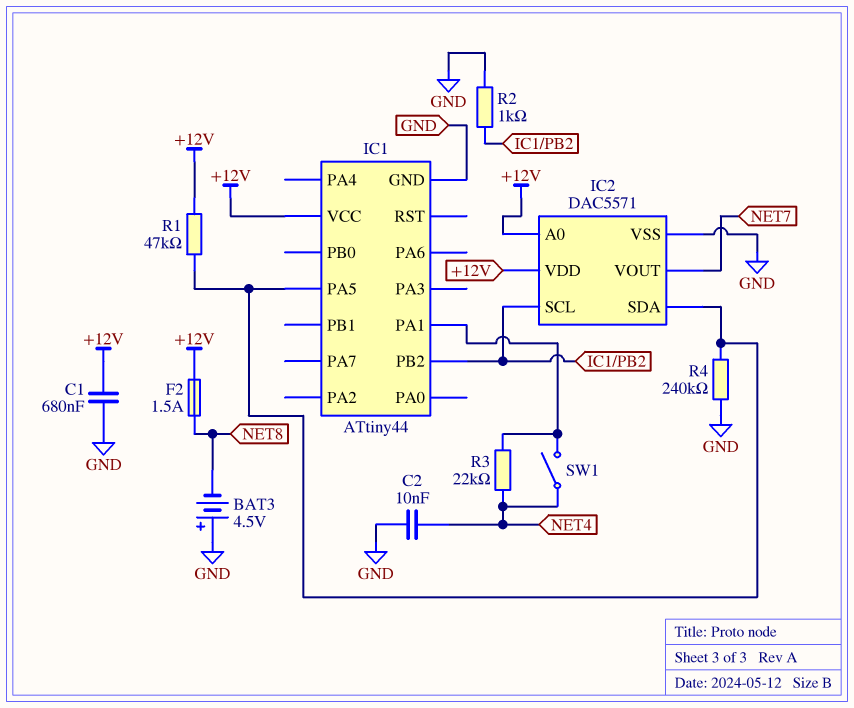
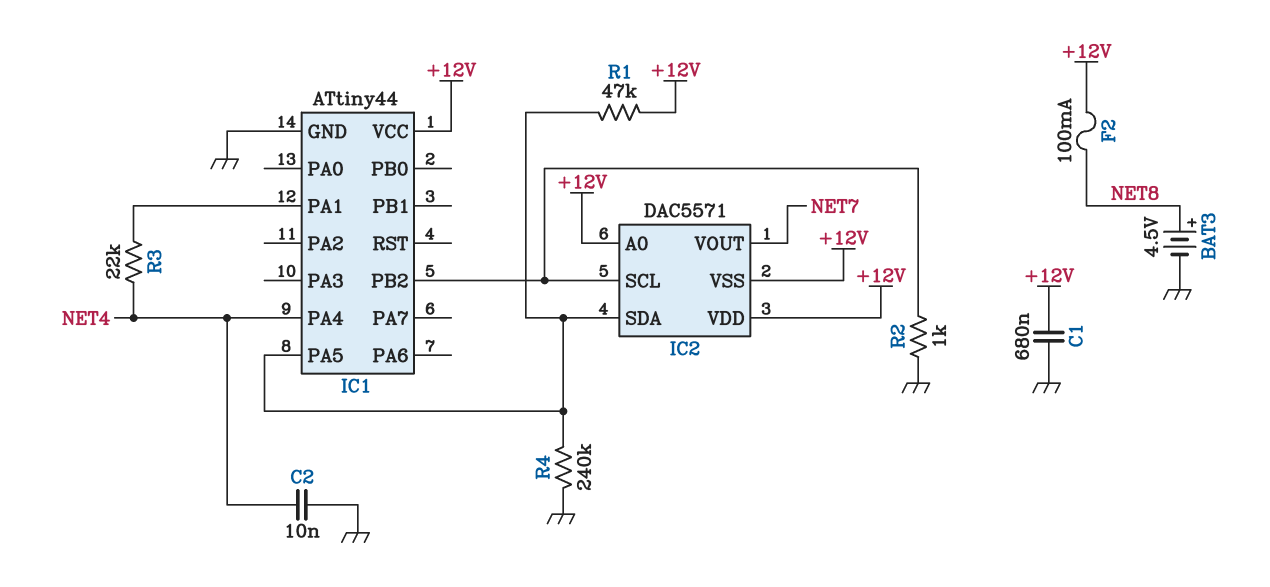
BAT3: 4.5V (plus GND, minus NET8) -> 4.5V (plus NET8, minus GND)
F2: 1.5A (+12V, NET8) -> 100mA (+12V, NET8)
IC1 pin PA4: none -> NET4
IC2 pin VSS: GND -> +12V
SW1: switch (IC1/PA1, NET4) -> none

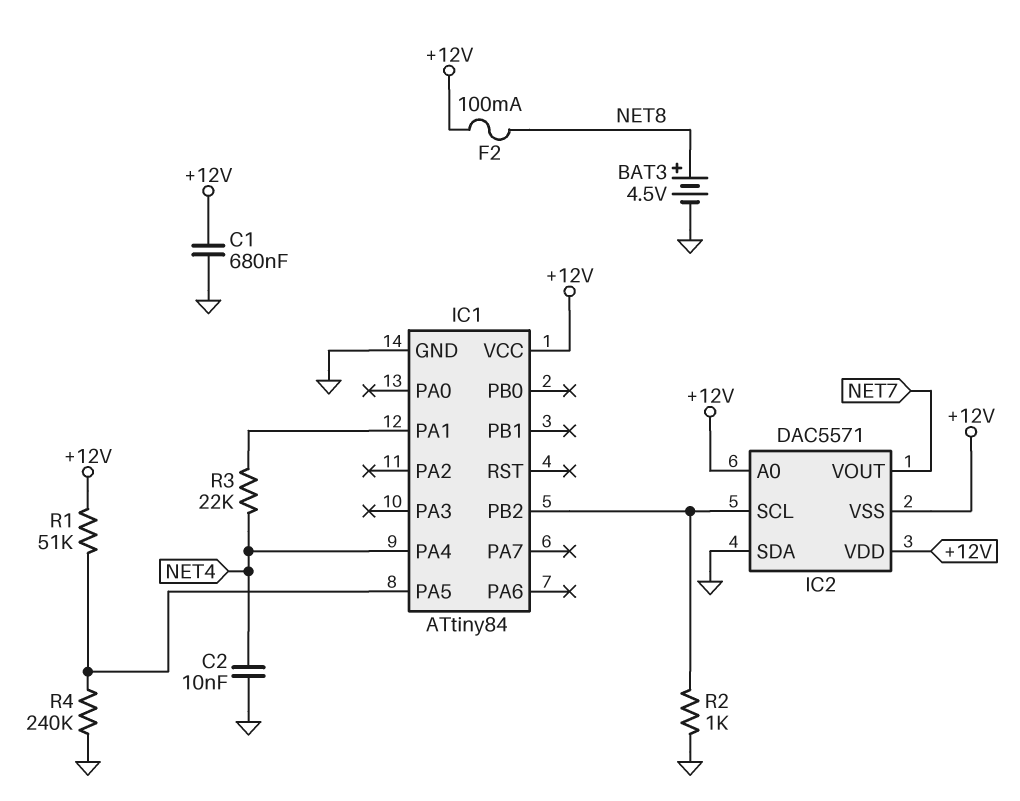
IC1: ATtiny44 -> ATtiny84
IC2 pin SDA: IC1/PA5 -> GND
R1: 47k (+12V, IC1/PA5) -> 51k (+12V, IC1/PA5)

